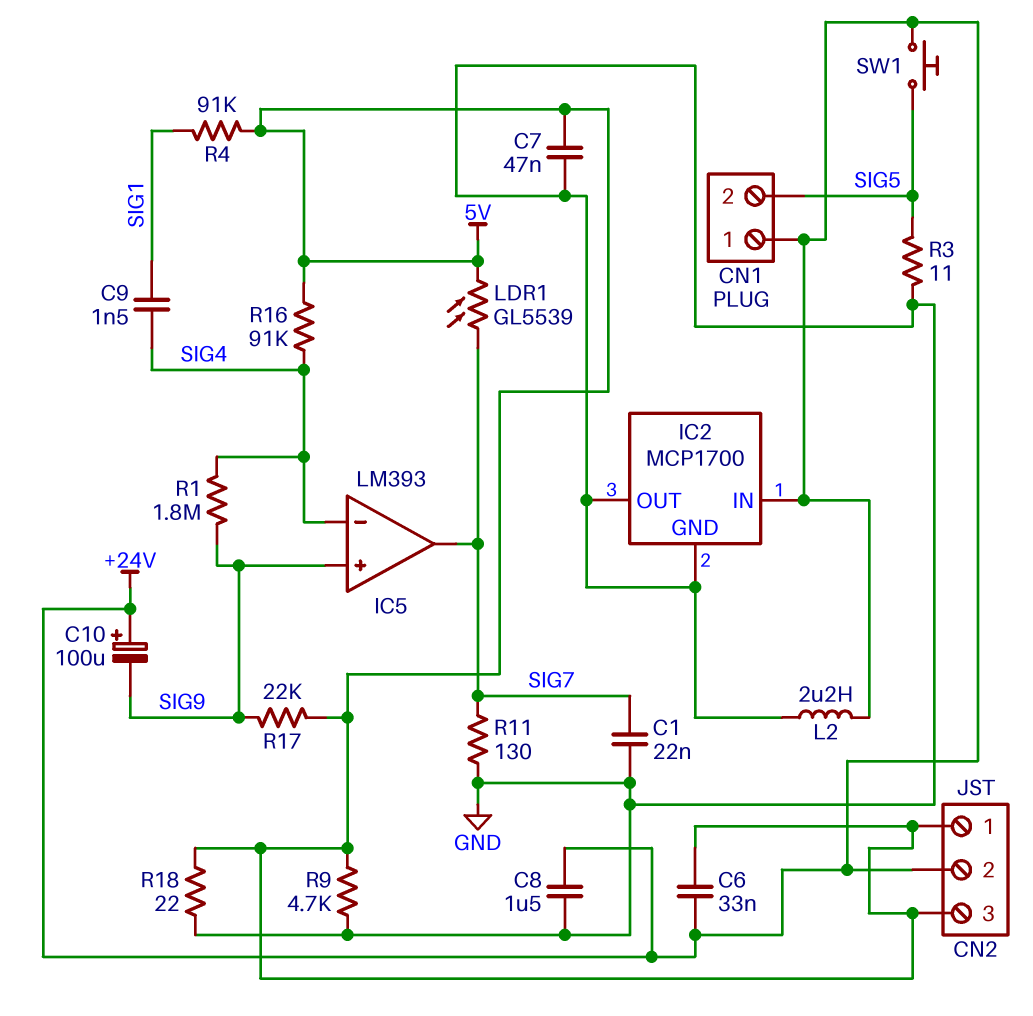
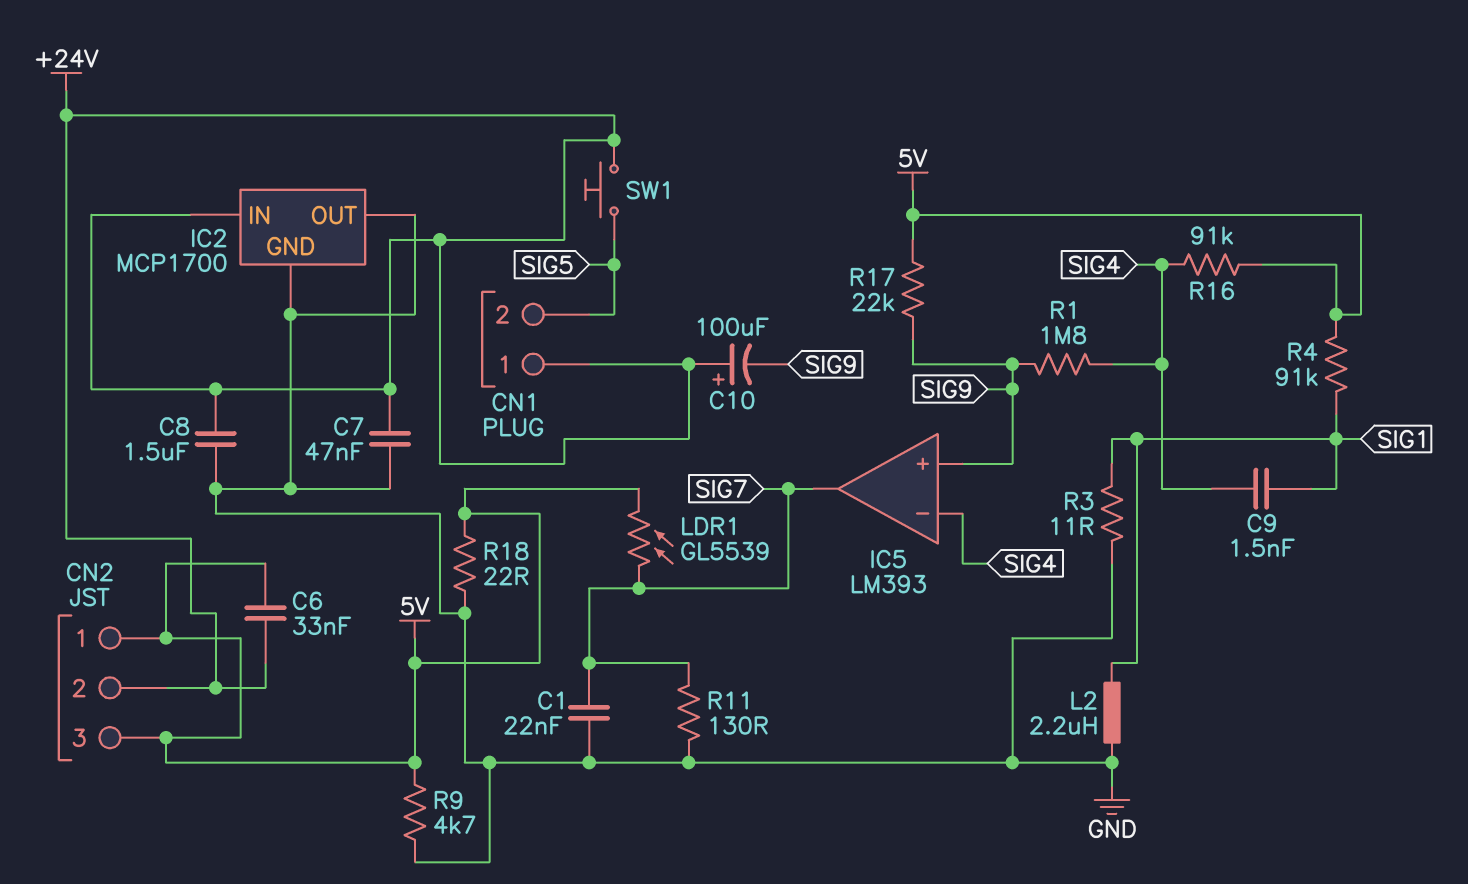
C7: 47nF (5V, GND) -> 47nF (+24V, GND)
L2: 2.2uH (+24V, GND) -> 2.2uH (GND, SIG1)
R3: 11 (GND, SIG5) -> 11 (GND, SIG1)

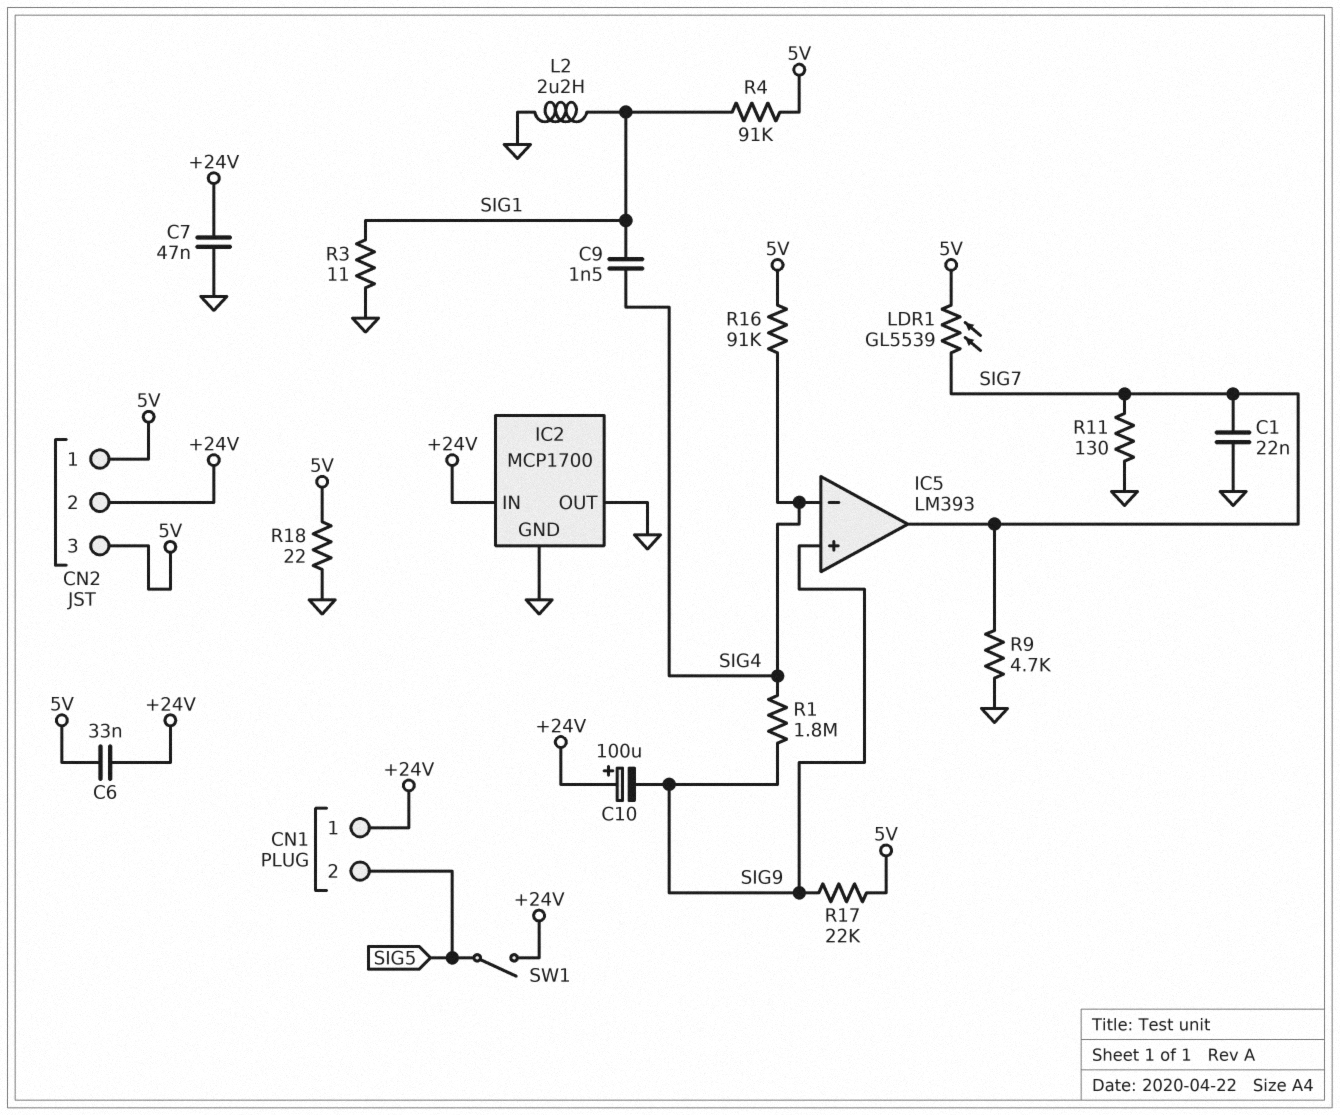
C8: 1.5uF (+24V, GND) -> none
R9: 4.7k (5V, GND) -> 4.7k (GND, SIG7)
SW1: button (+24V, SIG5) -> switch (+24V, SIG5)

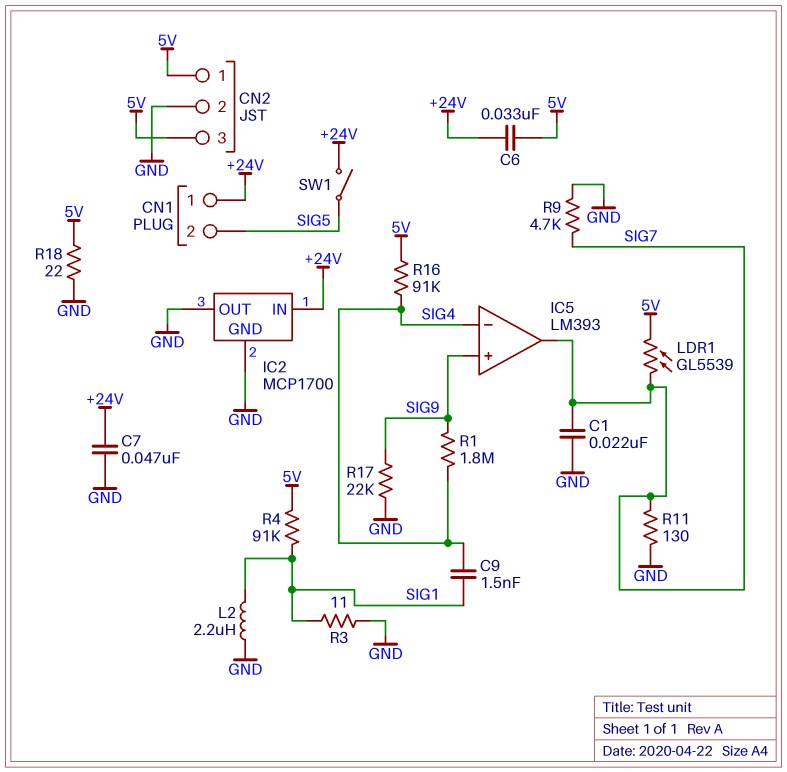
C10: 100uF (plus +24V, minus SIG9) -> none
CN2 pin 2: +24V -> GND
R17: 22k (5V, SIG9) -> 22k (GND, SIG9)

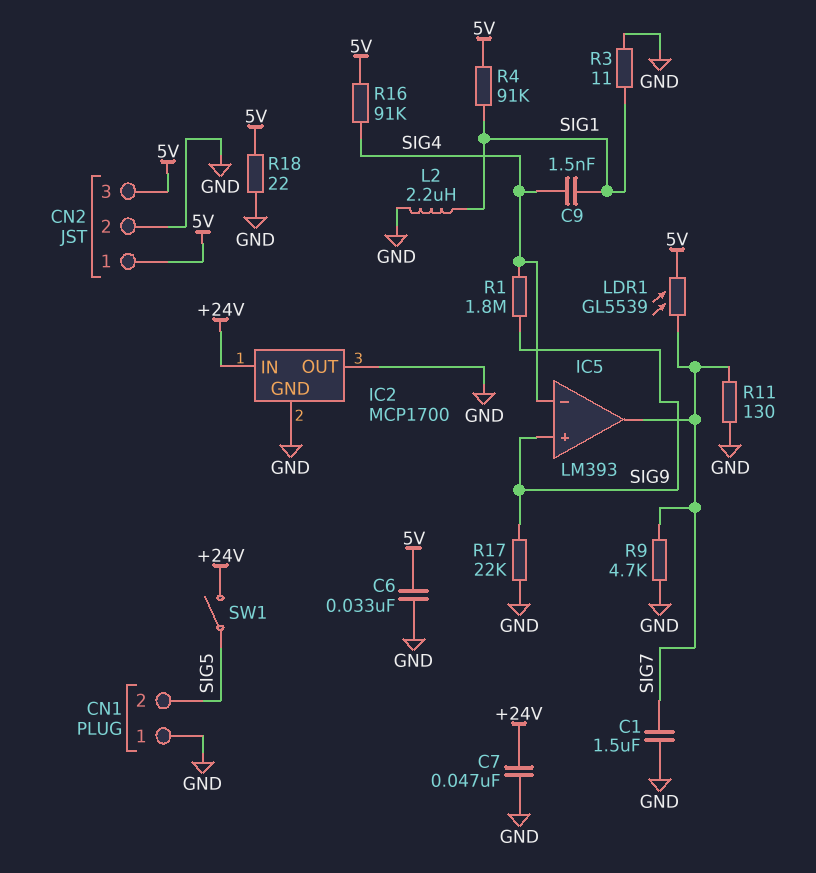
C1: 22nF (GND, SIG7) -> 1.5uF (GND, SIG7)
C6: 33nF (+24V, 5V) -> 33nF (5V, GND)
CN1 pin 1: +24V -> GND

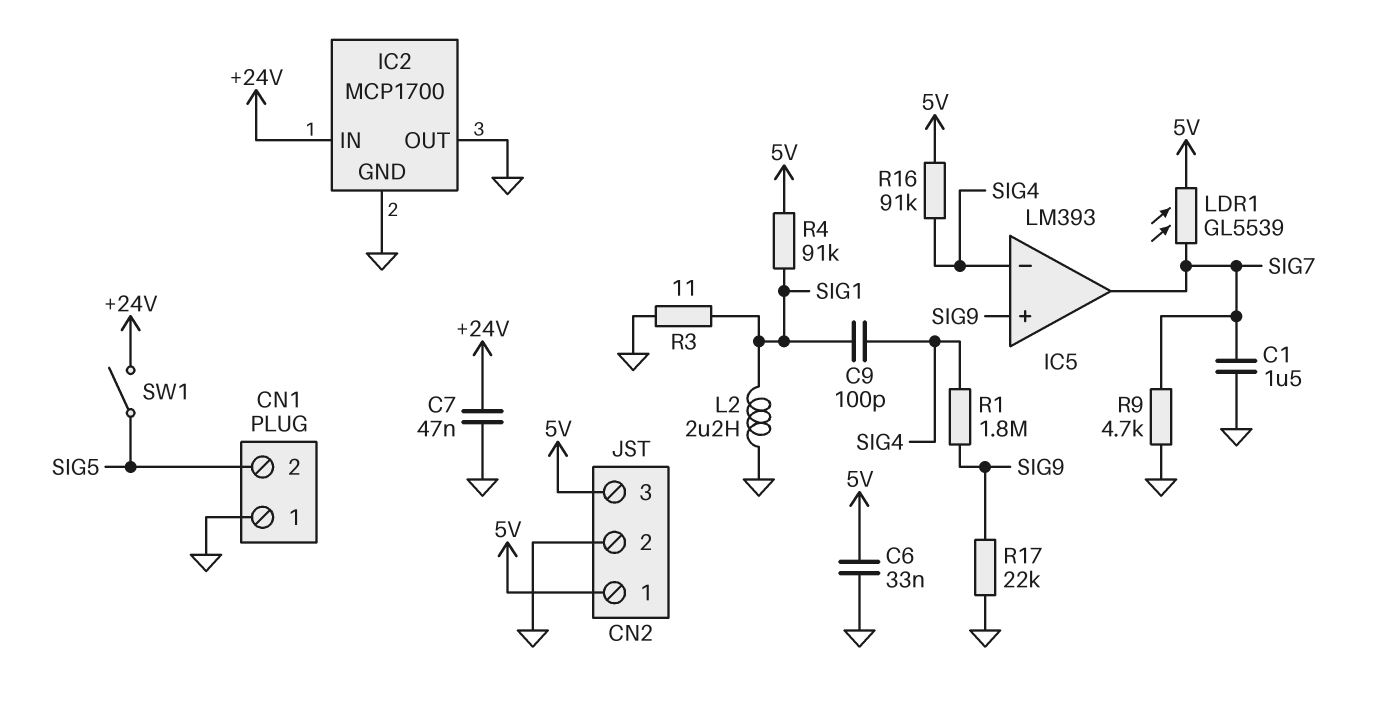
C9: 1.5nF (SIG1, SIG4) -> 100pF (SIG1, SIG4)
R11: 130 (GND, SIG7) -> none
R18: 22 (5V, GND) -> none

